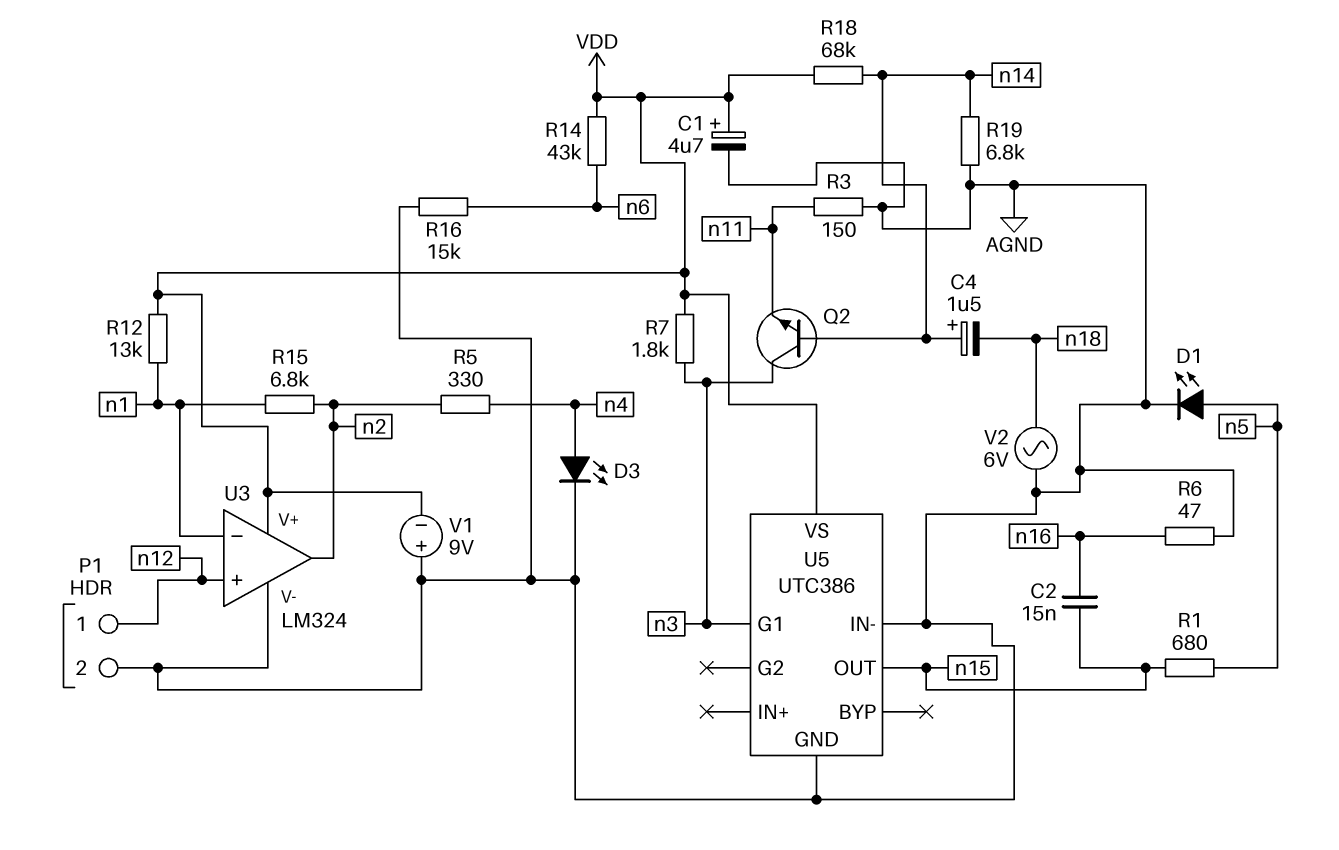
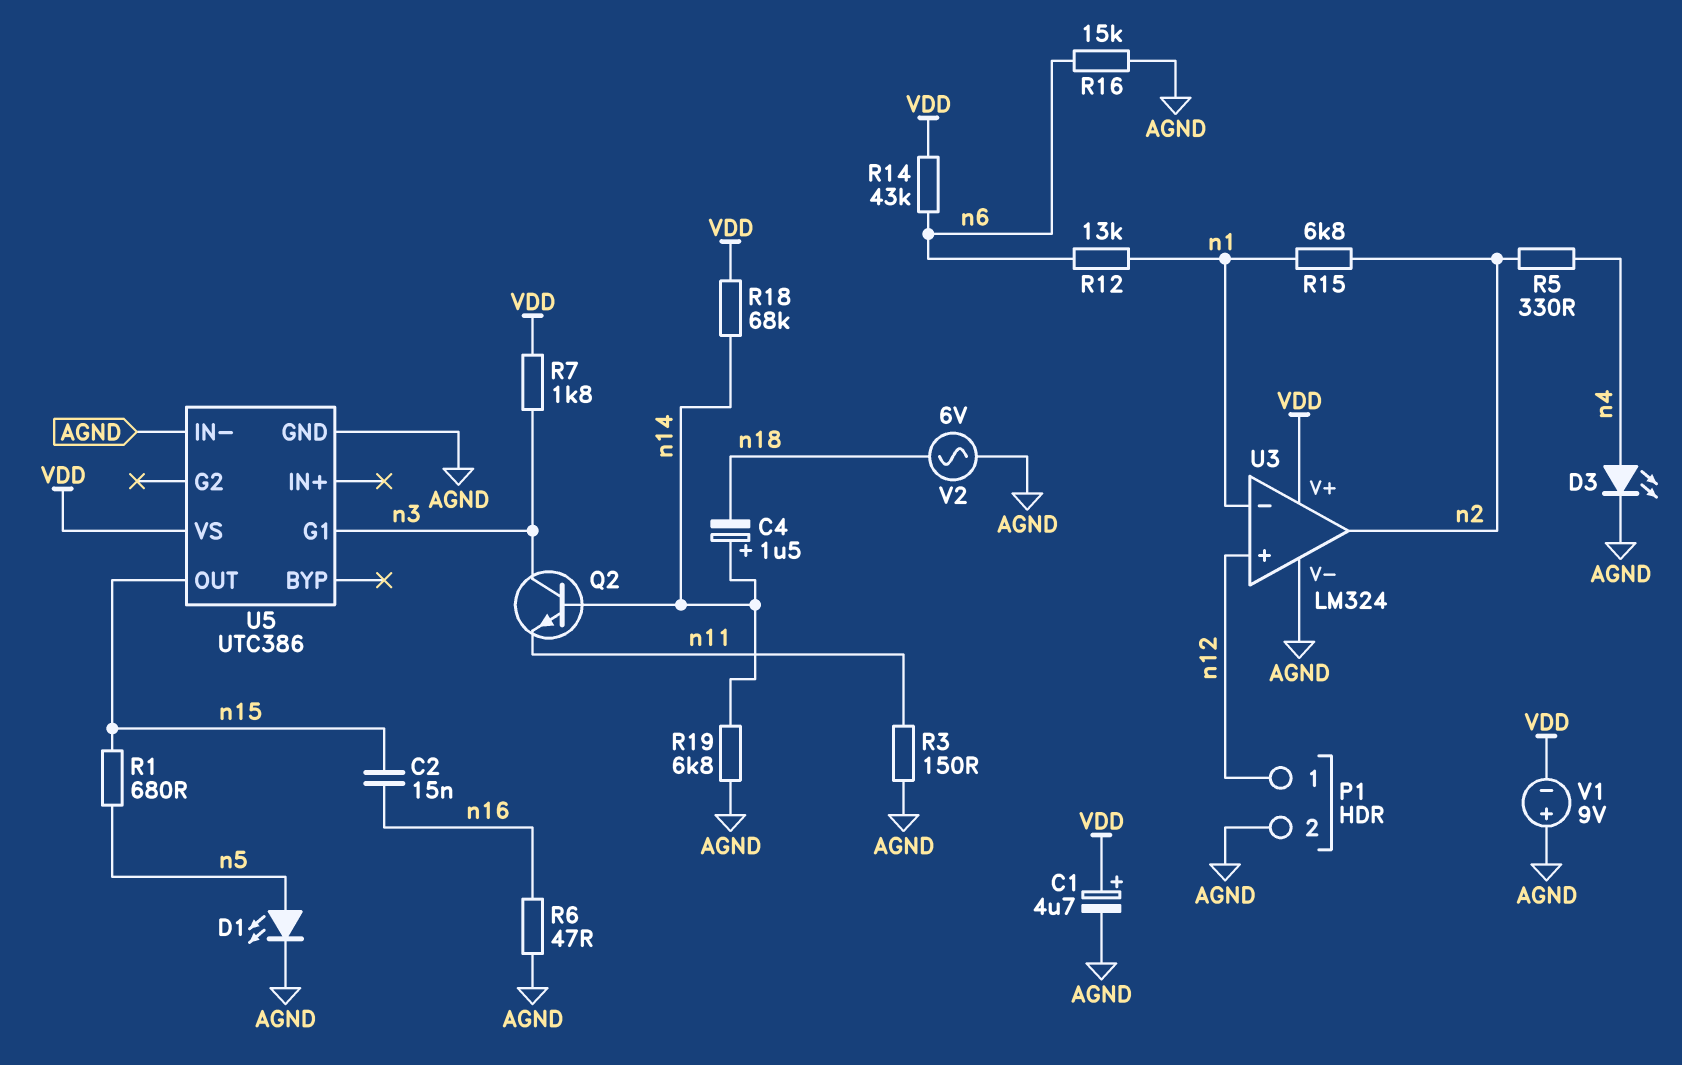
R12: 13k (VDD, n1) -> 13k (n1, n6)

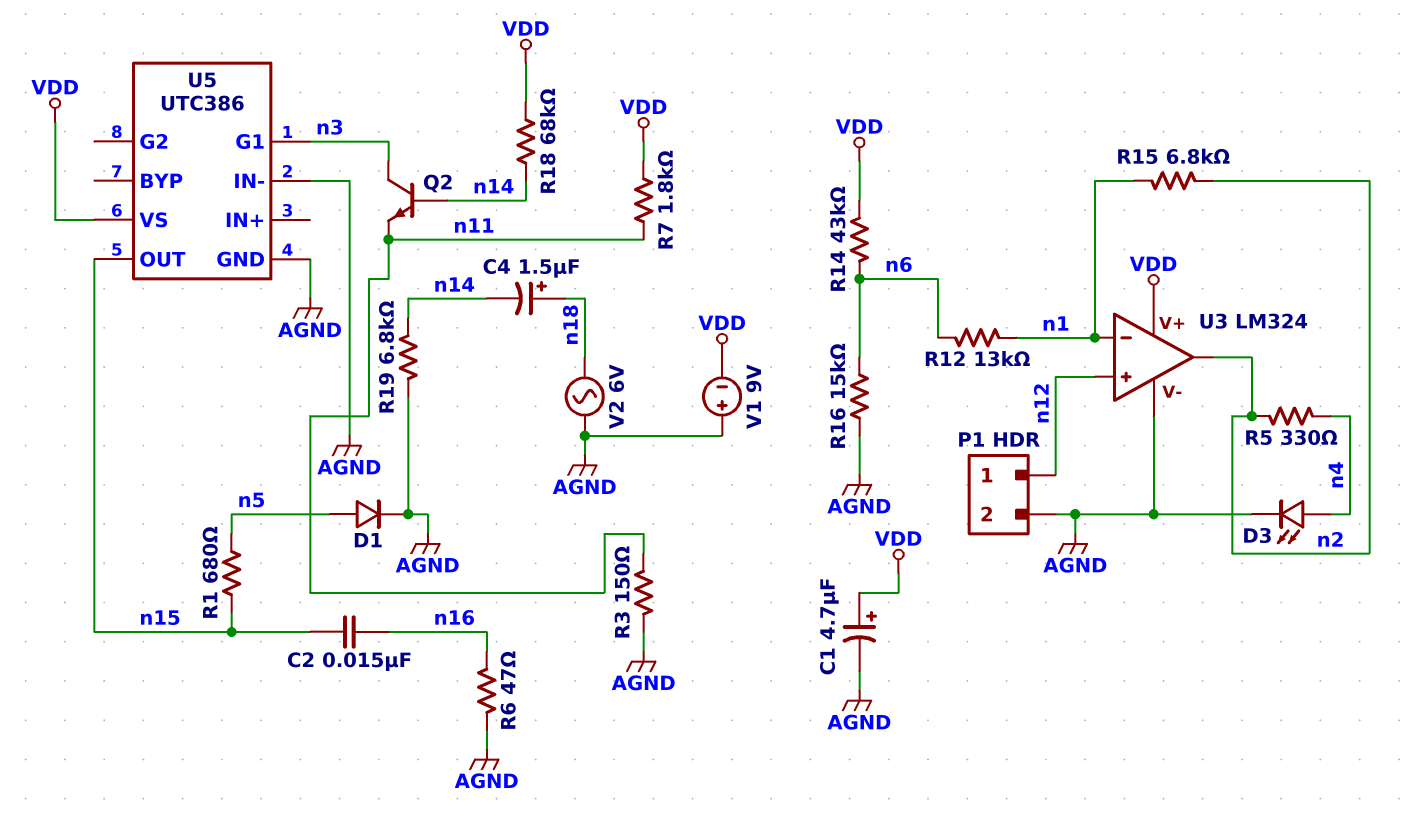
C4: 1.5uF (plus n14, minus n18) -> 1.5uF (plus n18, minus n14)
D1: LED (A n5, K AGND) -> diode (A n5, K AGND)
R7: 1.8k (VDD, n3) -> 1.8k (VDD, n11)

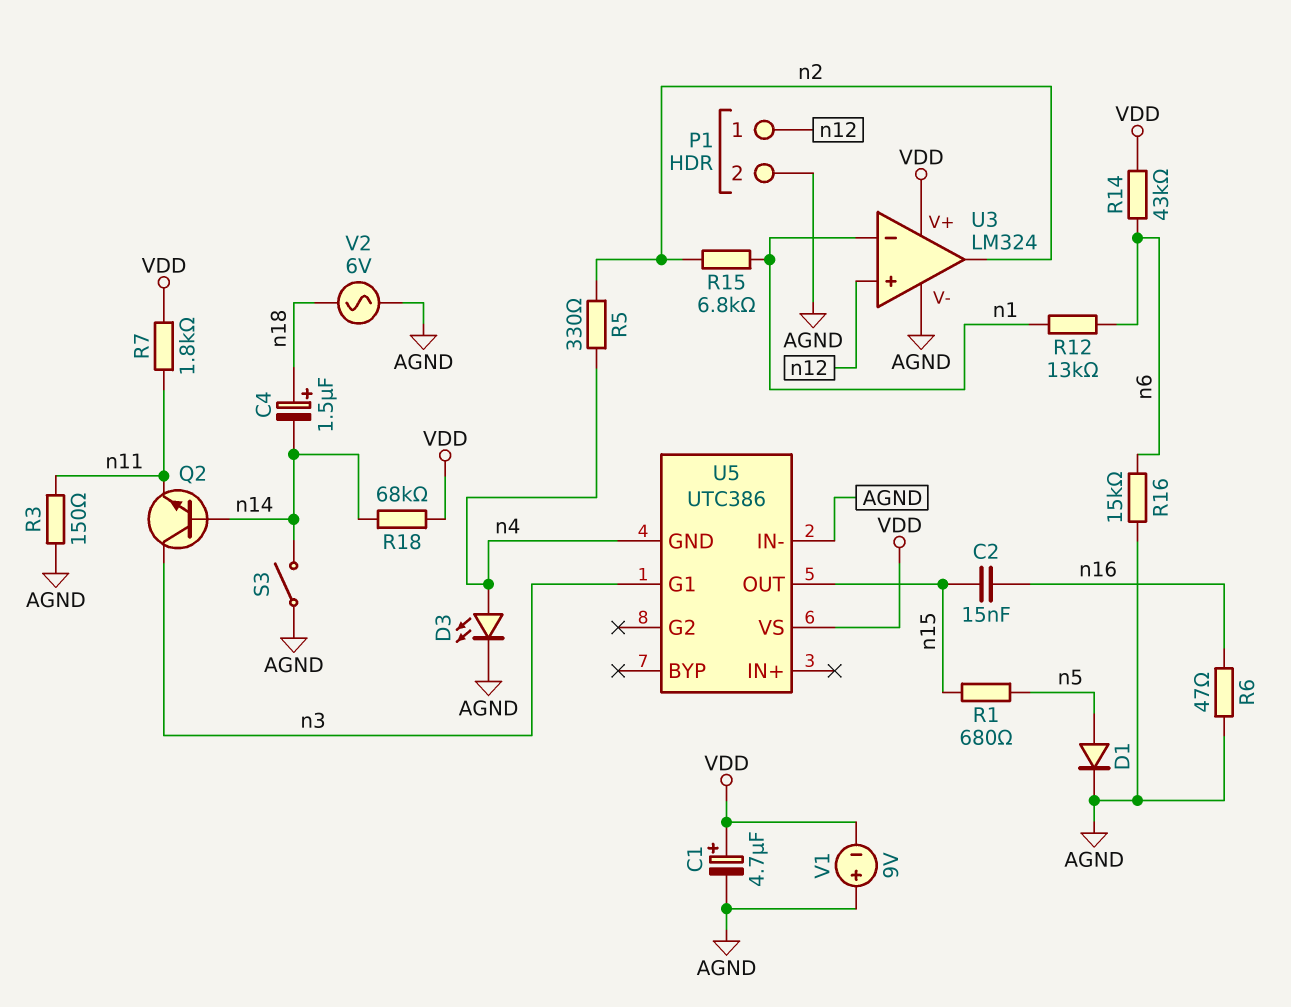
R19: 6.8k (AGND, n14) -> none
S3: none -> switch (AGND, n14)
U5 pin GND: AGND -> n4

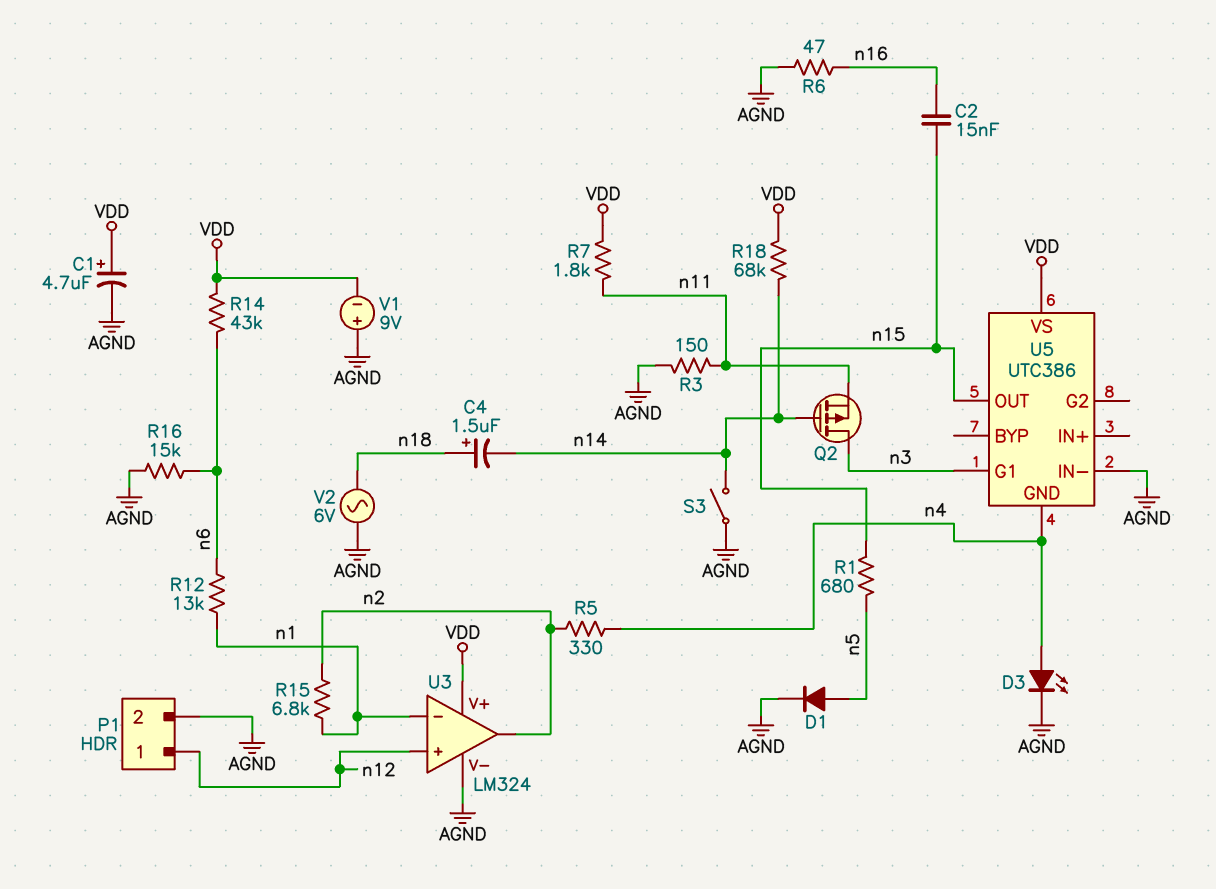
Q2: NPN (B n14, C n3, E n11) -> PMOS (G n14, D n3, S n11)

